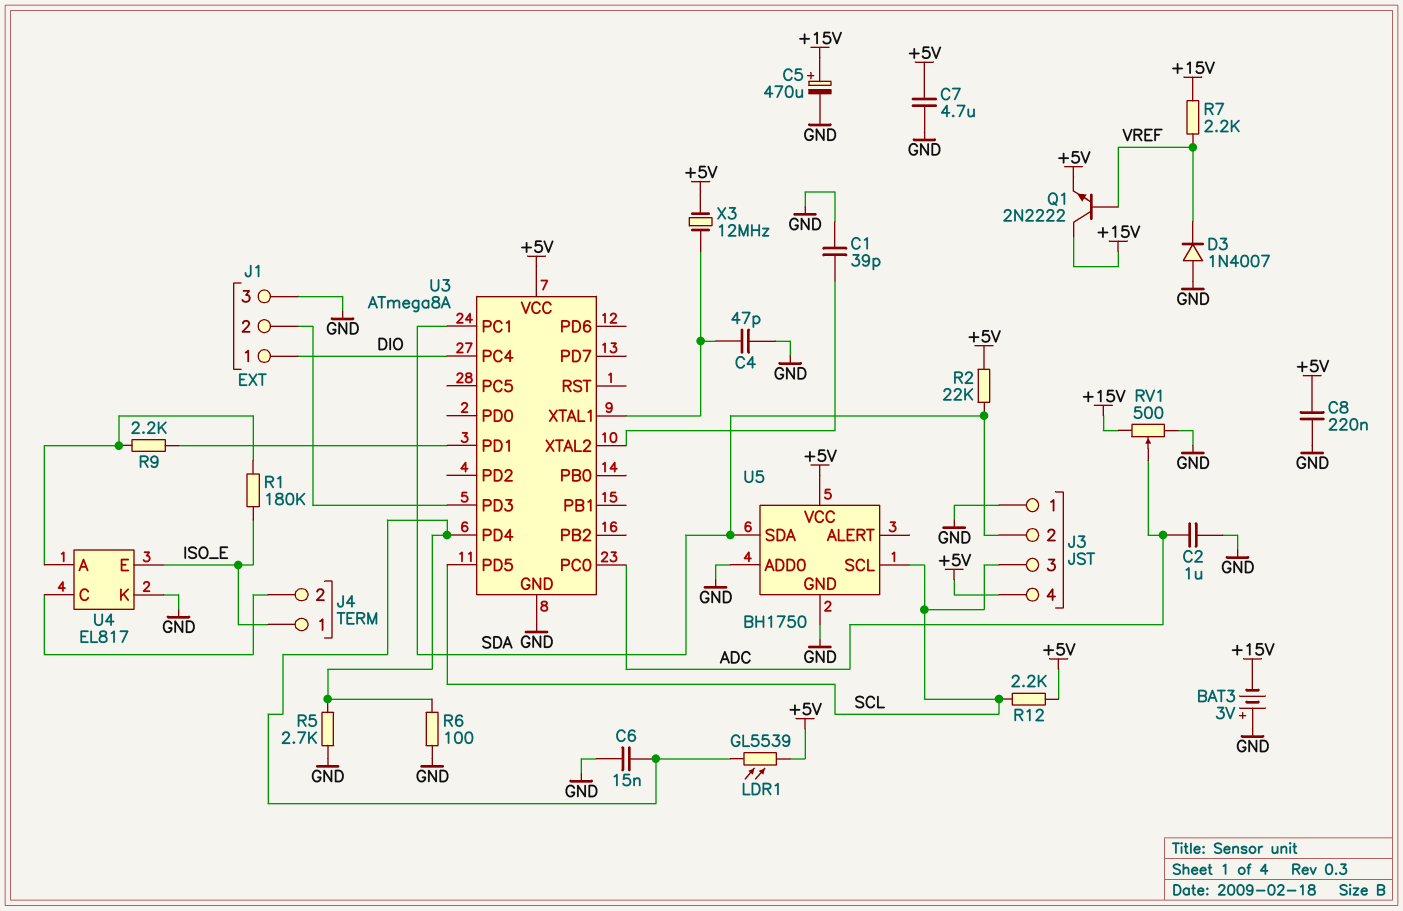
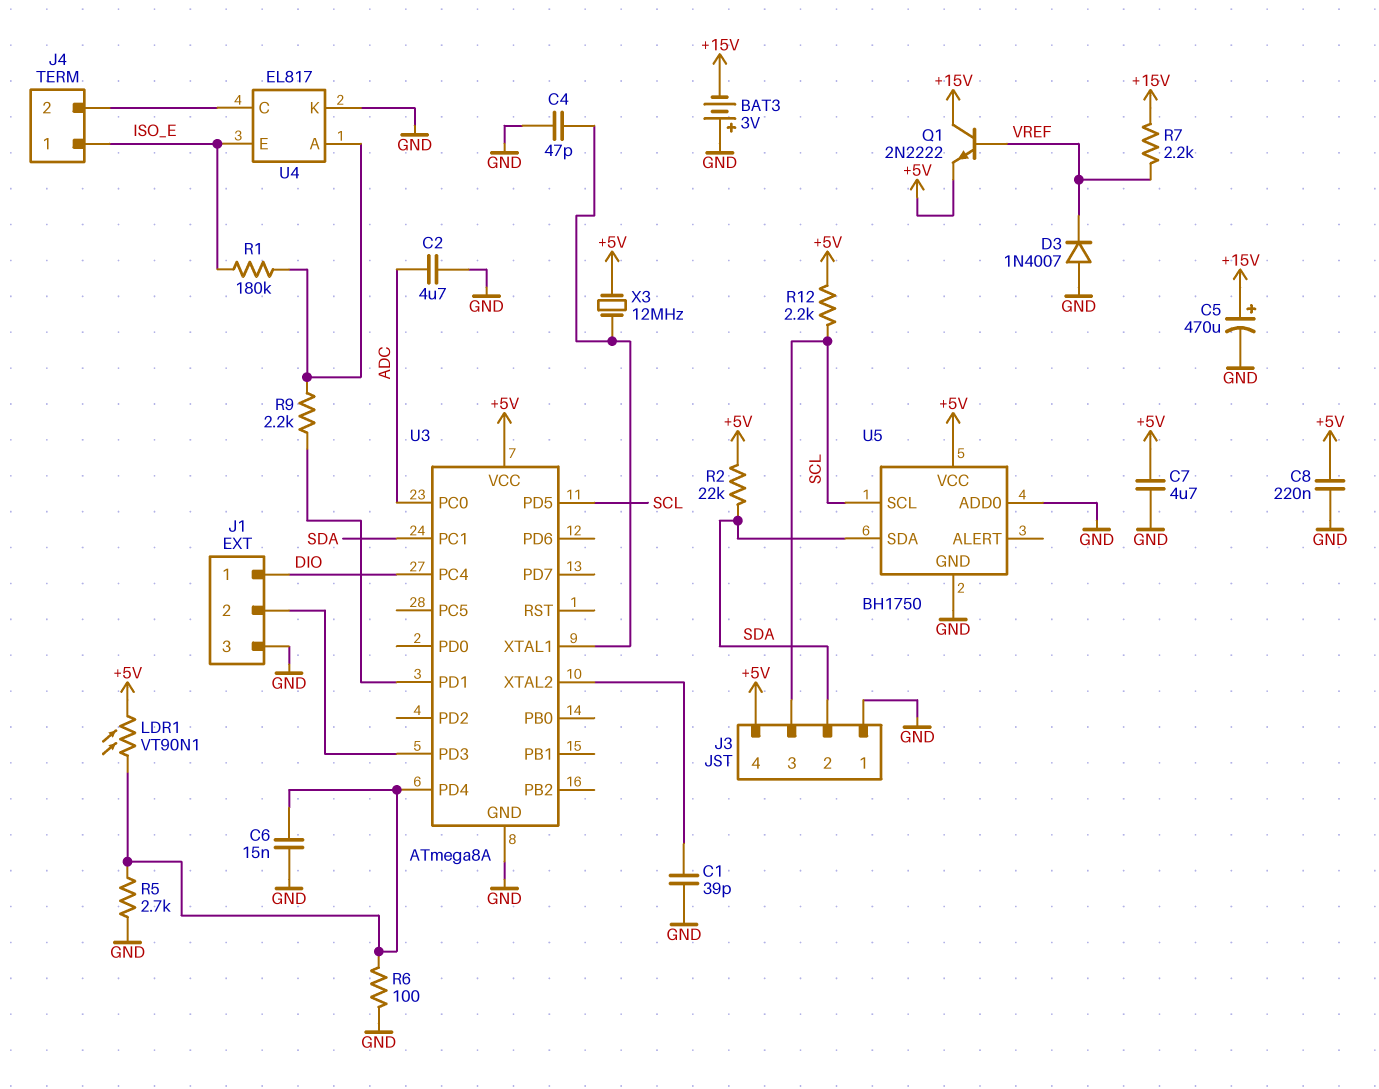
C2: 1uF (ADC, GND) -> 4.7uF (ADC, GND)
LDR1: GL5539 (+5V, U3/PD4) -> VT90N1 (+5V, U3/PD4)
RV1: 500 (+15V, GND, wiper ADC) -> none

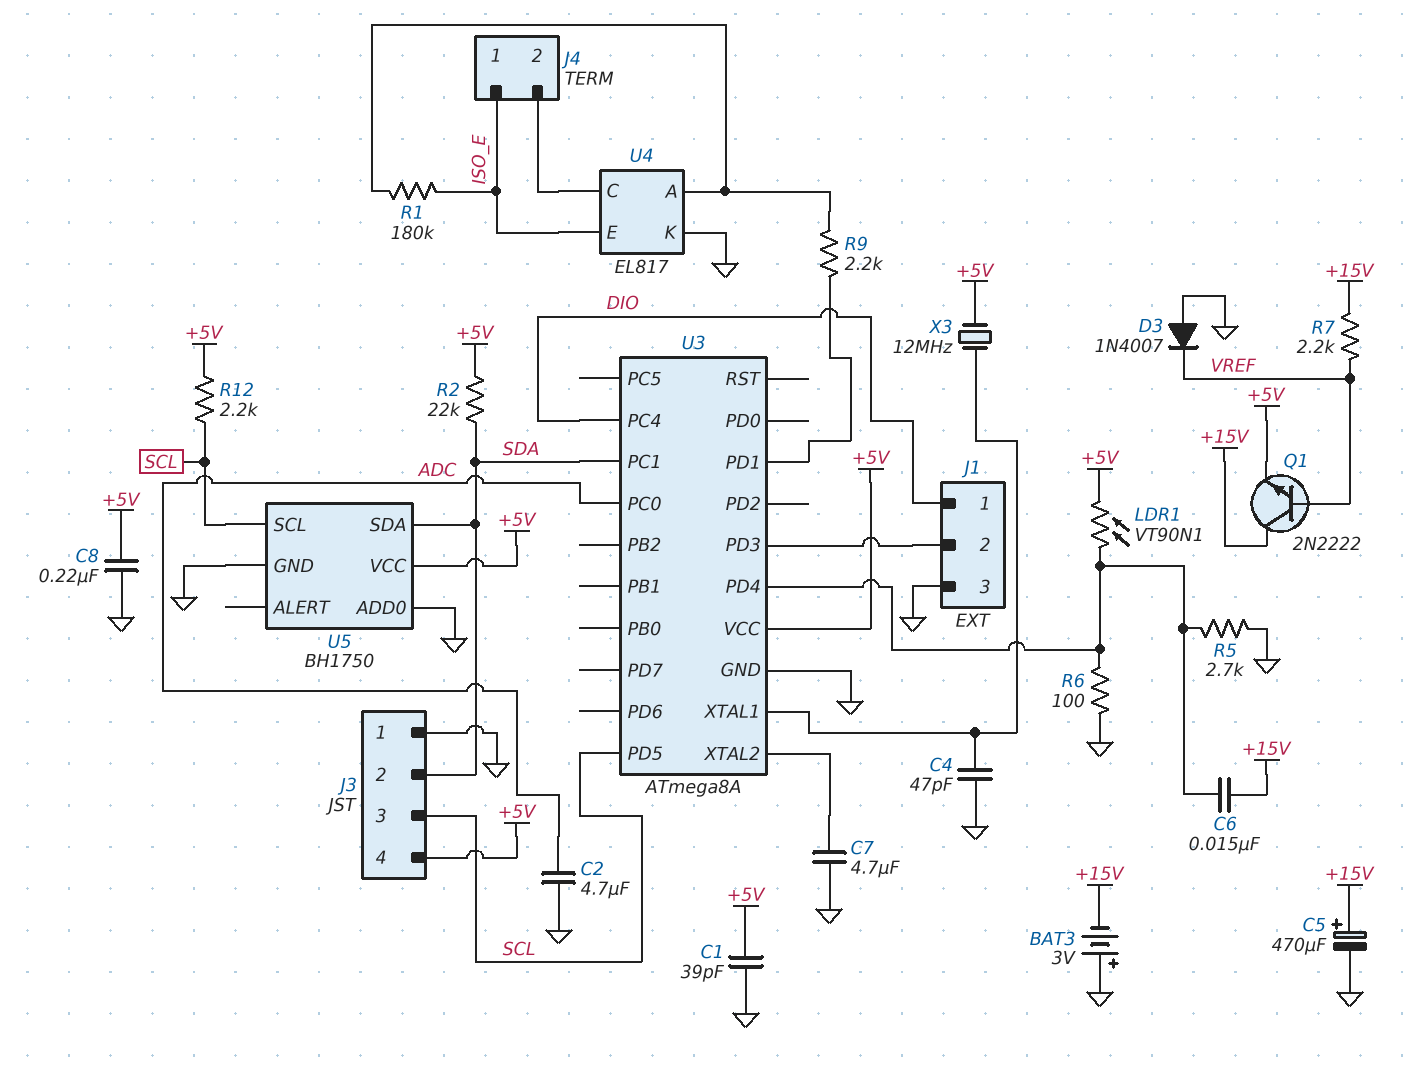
C1: 39pF (GND, U3/XTAL2) -> 39pF (+5V, GND)
C6: 15nF (GND, U3/PD4) -> 15nF (+15V, U3/PD4)
C7: 4.7uF (+5V, GND) -> 4.7uF (GND, U3/XTAL2)

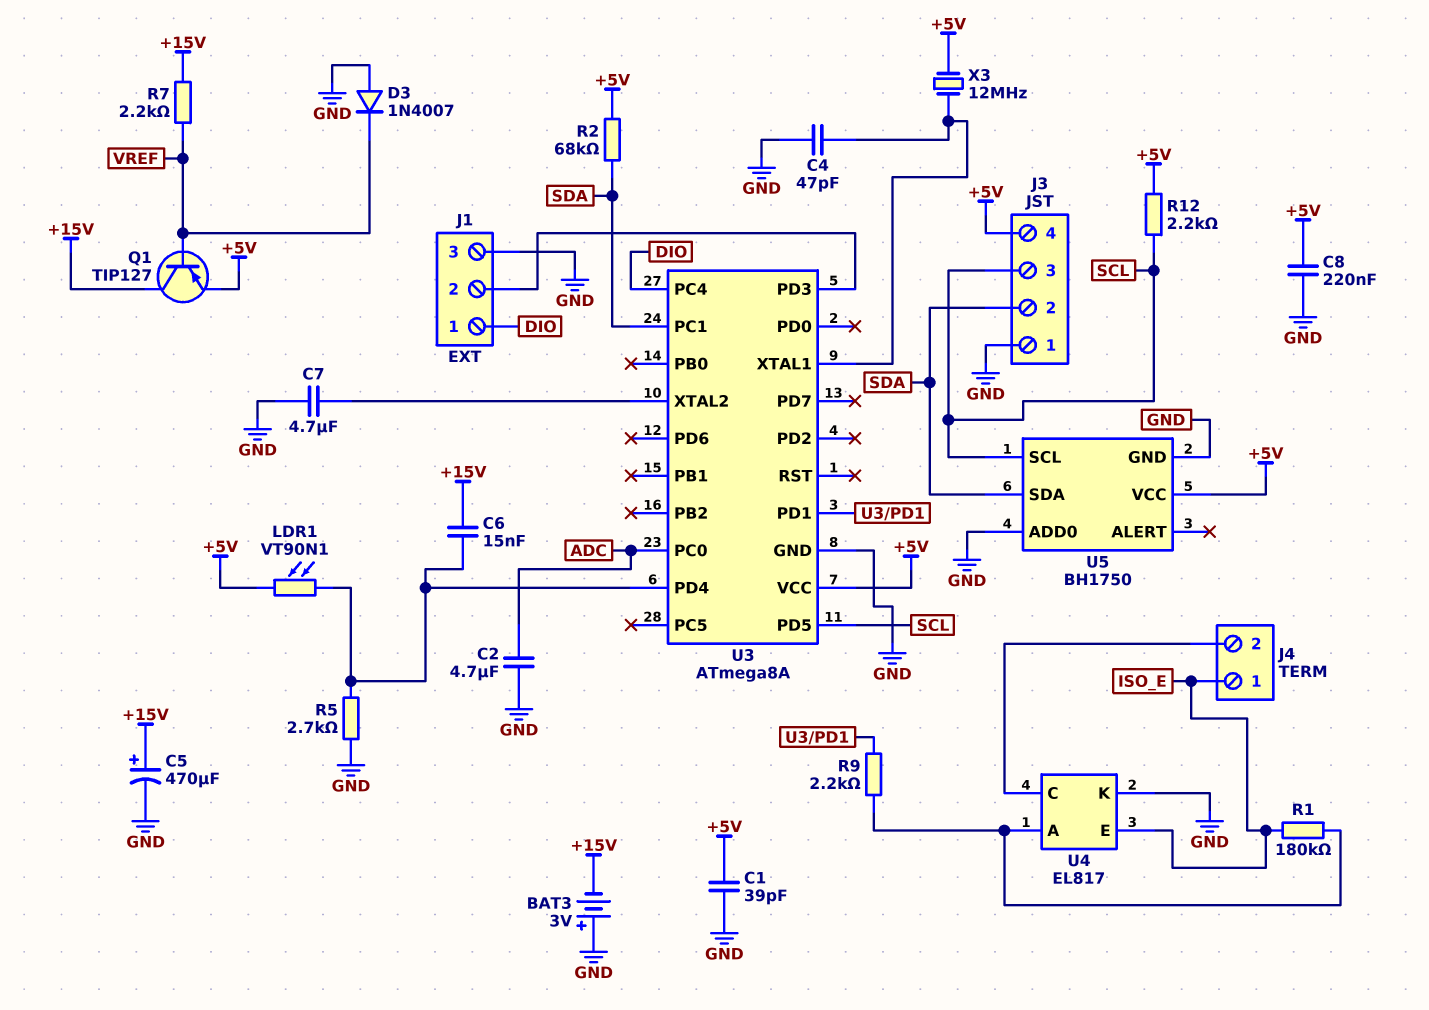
Q1: NPN 2N2222 (B VREF, C +15V, E +5V) -> PNP TIP127 (B VREF, C +15V, E +5V)
R2: 22k (+5V, SDA) -> 68k (+5V, SDA)
R6: 100 (GND, U3/PD4) -> none

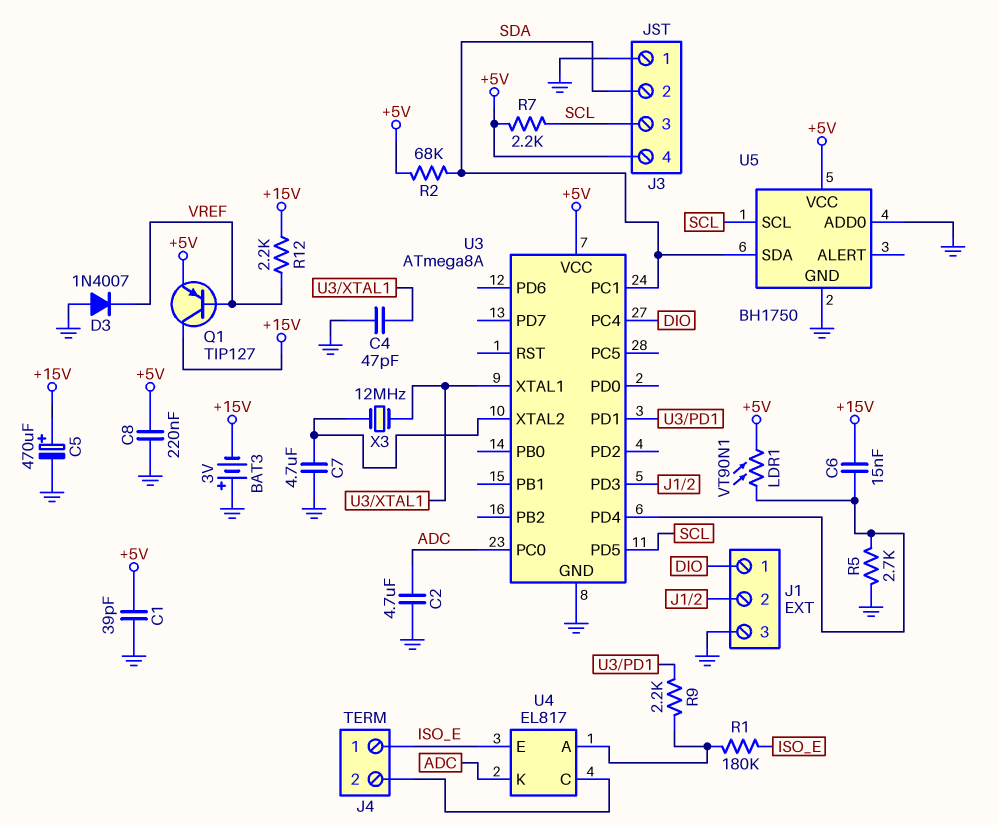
R7: 2.2k (+15V, VREF) -> 2.2k (+5V, SCL)
R12: 2.2k (+5V, SCL) -> 2.2k (+15V, VREF)
U4 pin K: GND -> ADC
X3: 12MHz (+5V, U3/XTAL1) -> 12MHz (U3/XTAL1, U3/XTAL2)

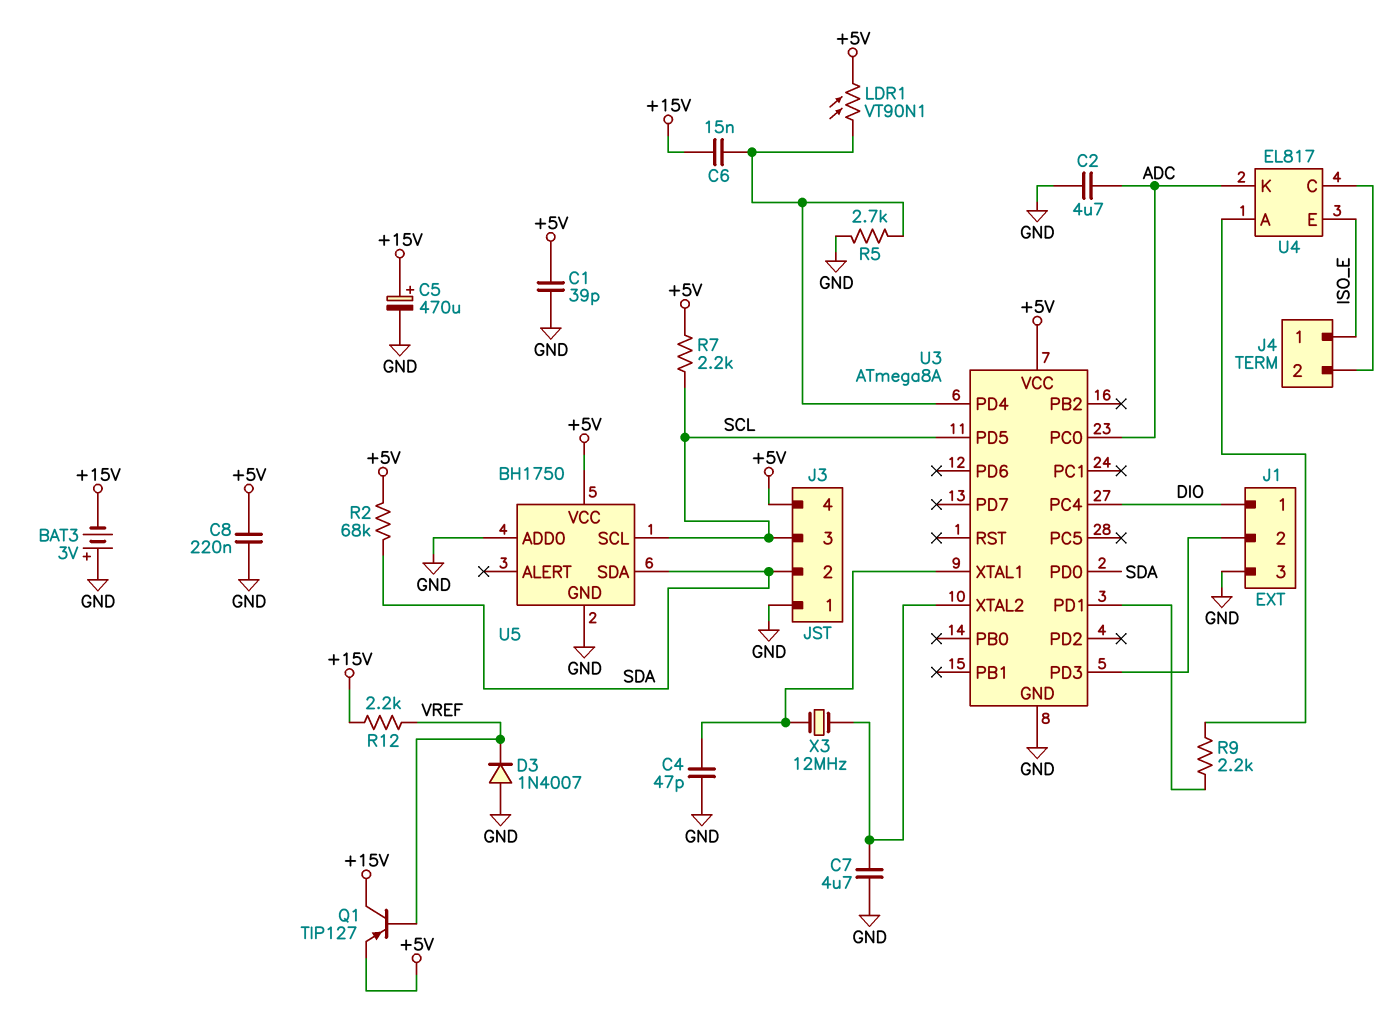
R1: 180k (ISO_E, U4/A) -> none
U3 pin PC1: SDA -> none
U3 pin PD0: none -> SDA

